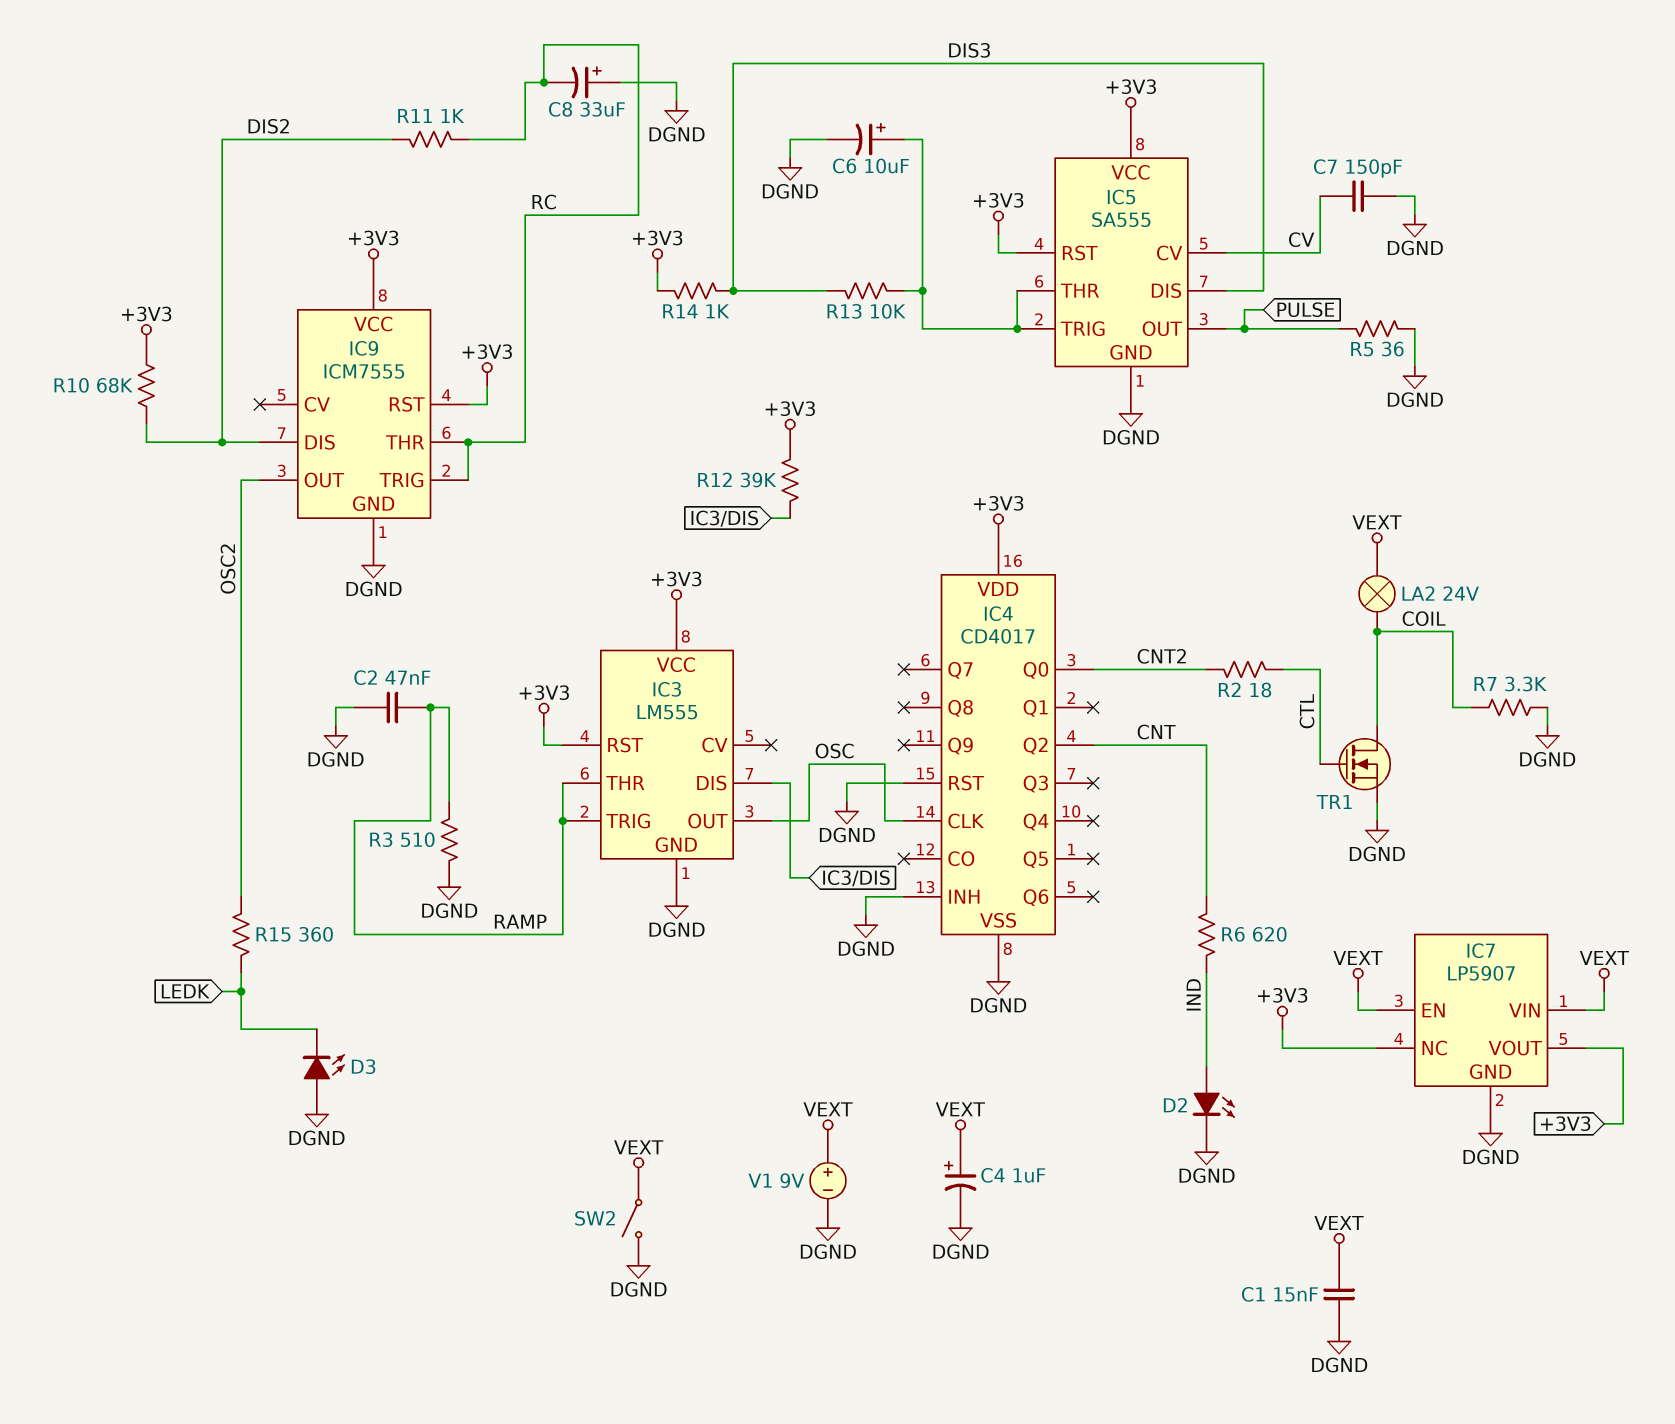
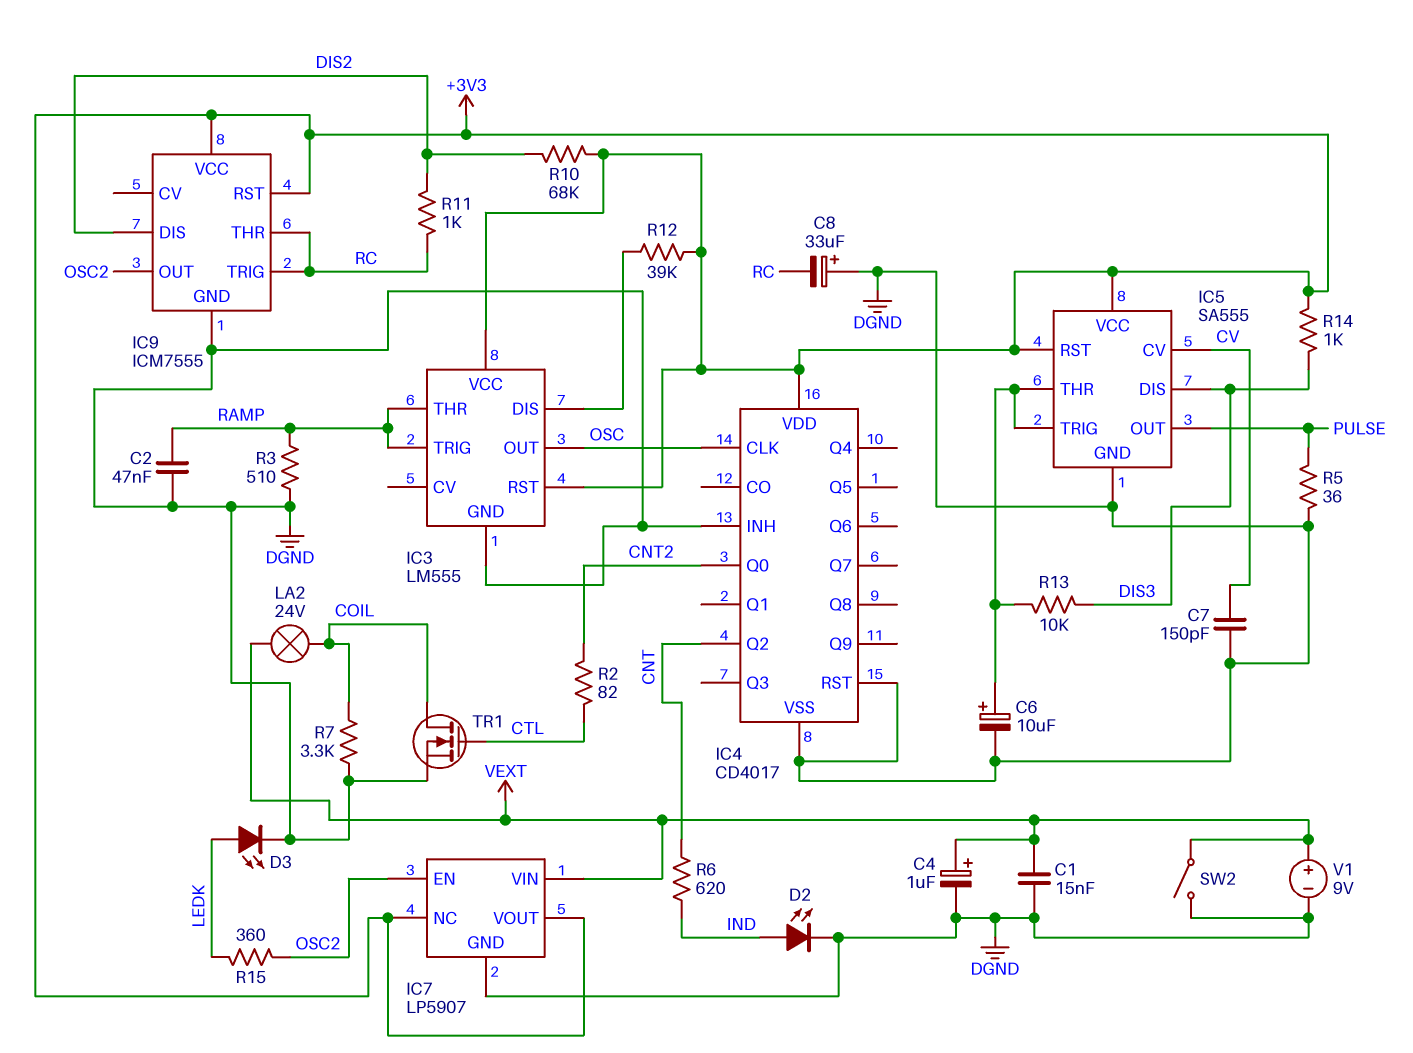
D3: LED (A DGND, K LEDK) -> LED (A LEDK, K DGND)
IC7 pin EN: VEXT -> OSC2
R2: 18 (CNT2, CTL) -> 82 (CNT2, CTL)

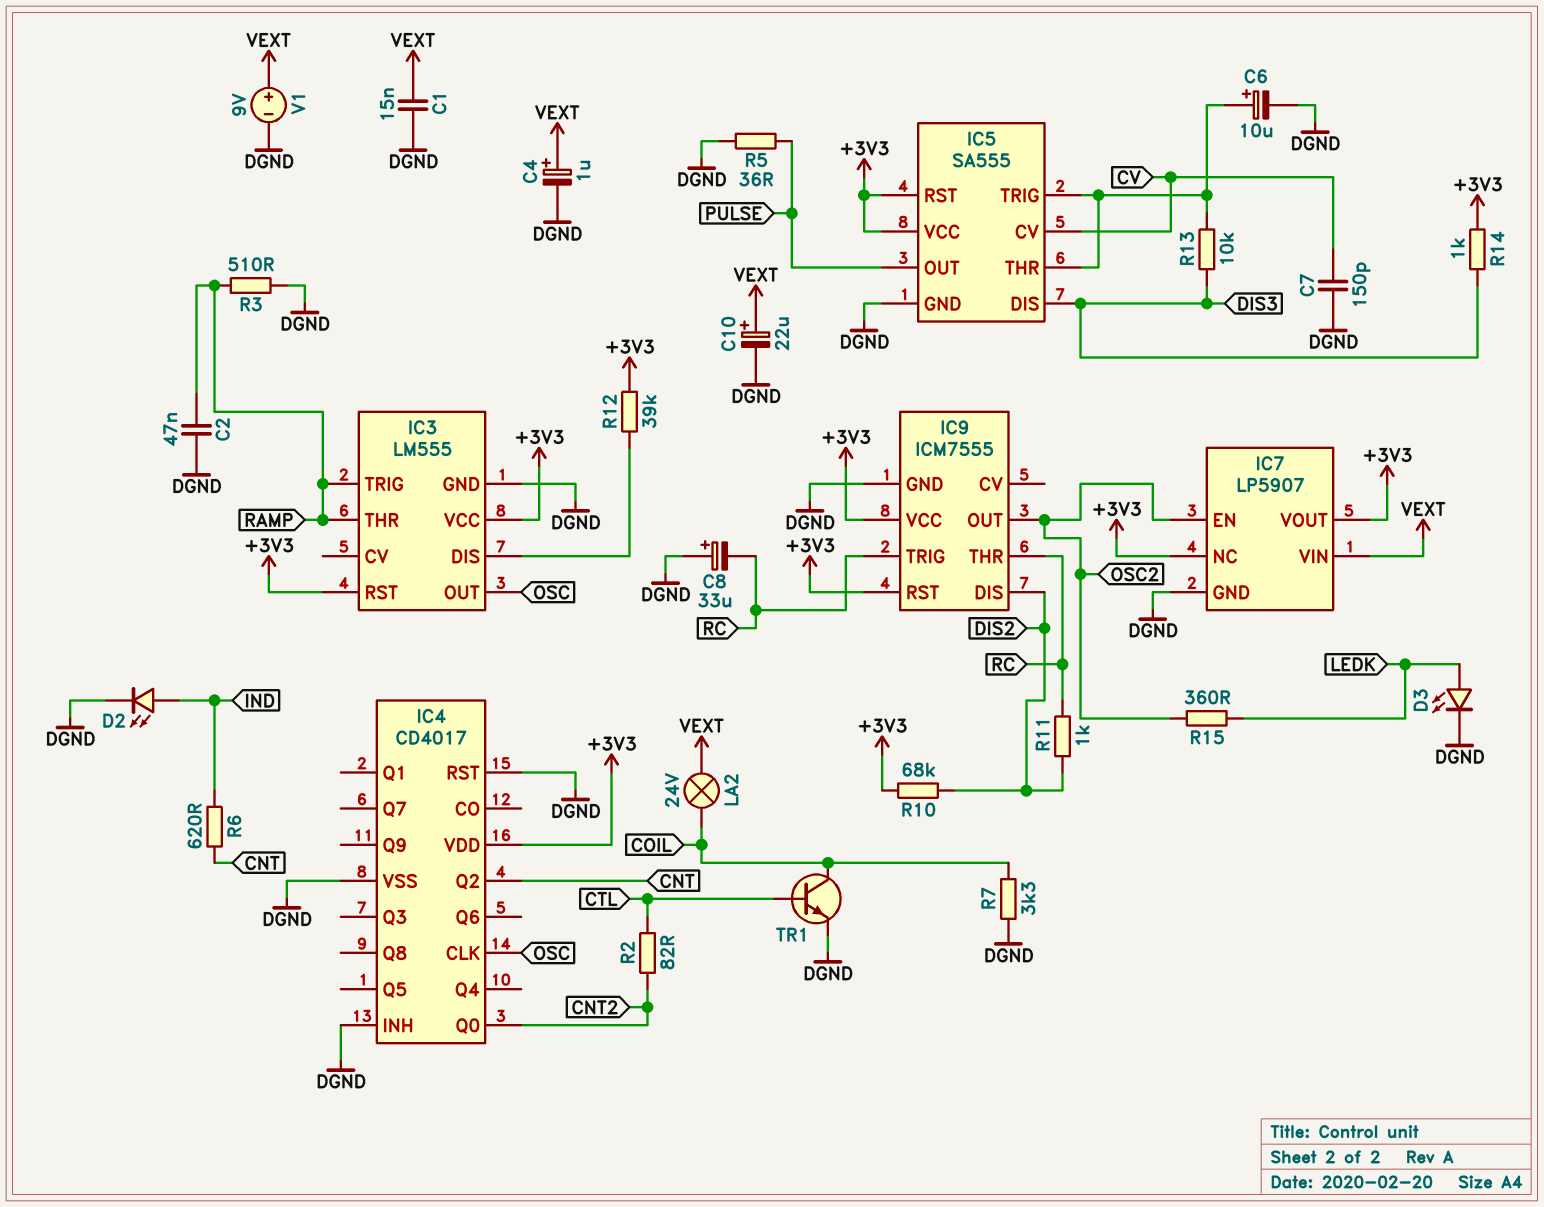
C10: none -> 22uF (plus VEXT, minus DGND)
SW2: switch (DGND, VEXT) -> none
TR1: NMOS (G CTL, D COIL, S DGND) -> NPN (B CTL, C COIL, E DGND)

